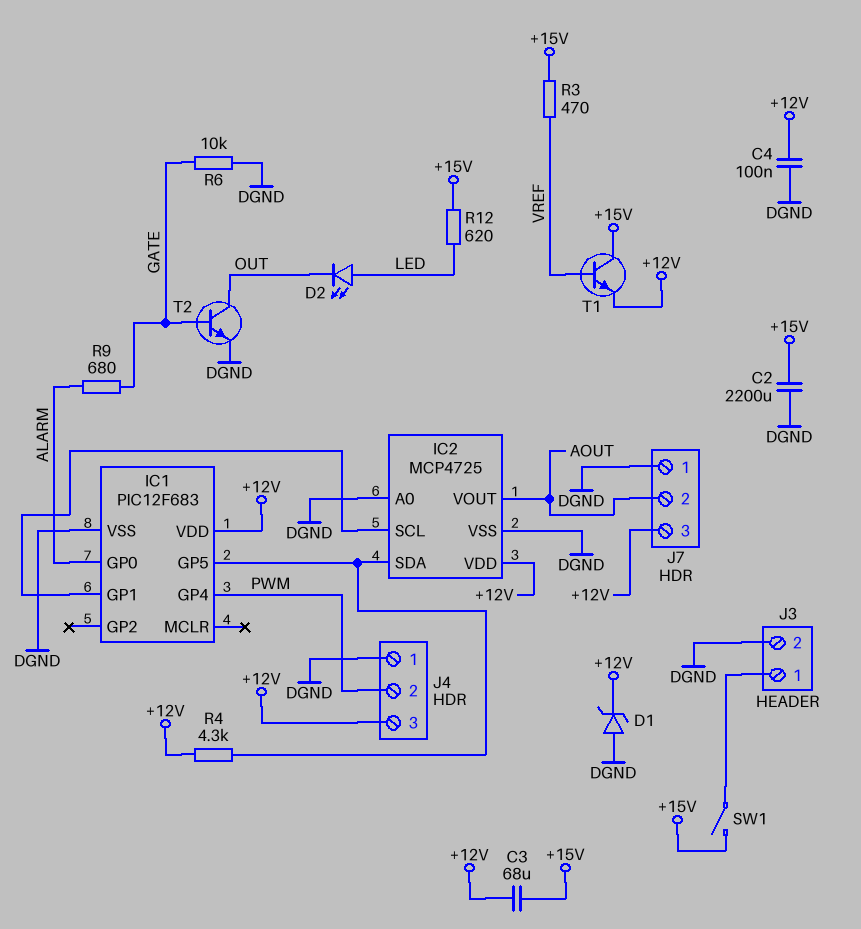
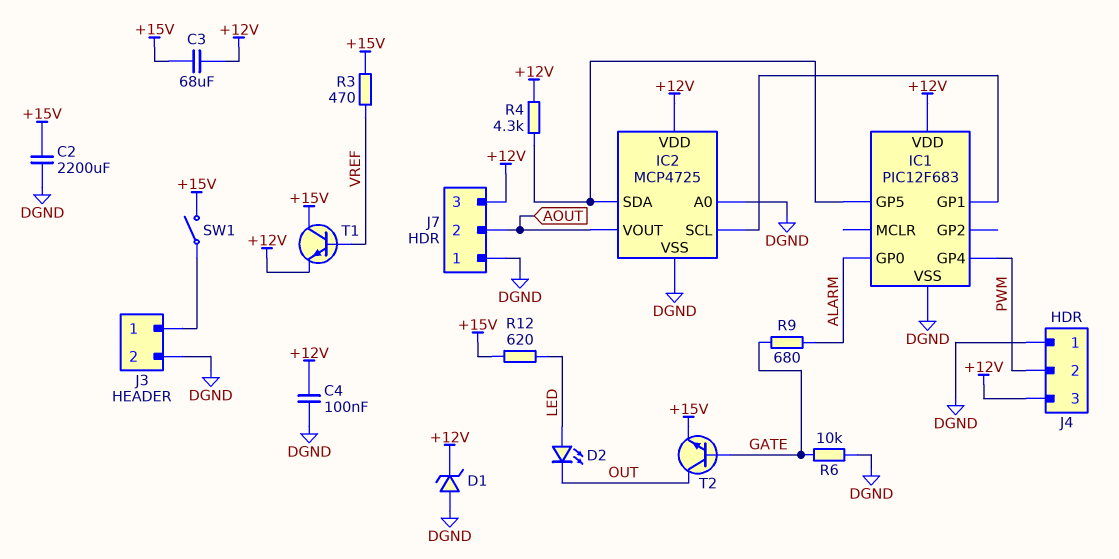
T2: NPN (B GATE, C OUT, E DGND) -> NPN (B GATE, C OUT, E +15V)

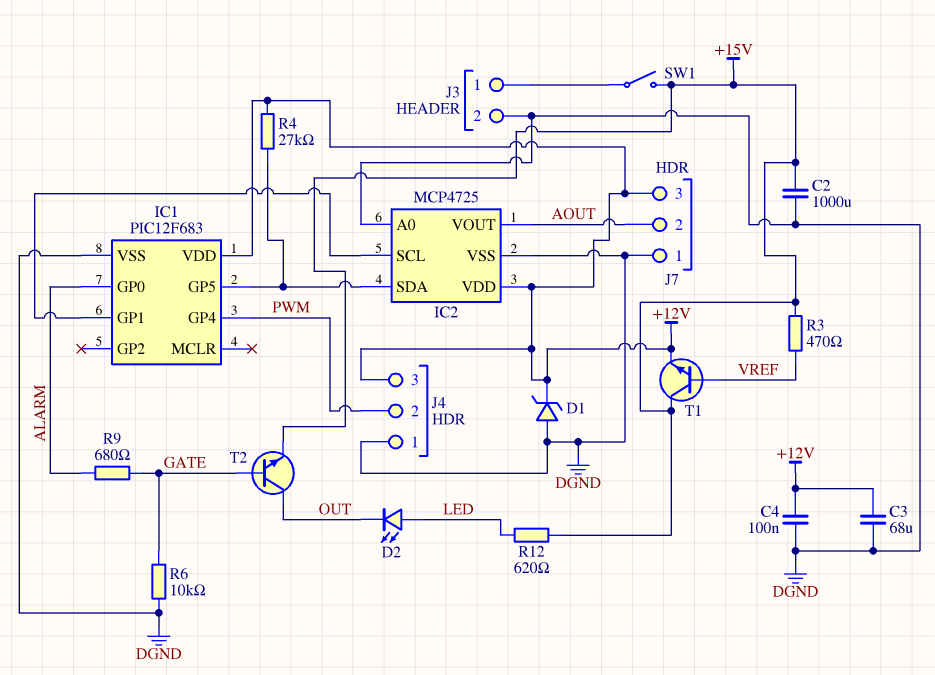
C2: 2200uF (+15V, DGND) -> 1000uF (+15V, DGND)
C3: 68uF (+12V, +15V) -> 68uF (+12V, DGND)
R4: 4.3k (+12V, IC1/GP5) -> 27k (+12V, IC1/GP5)

